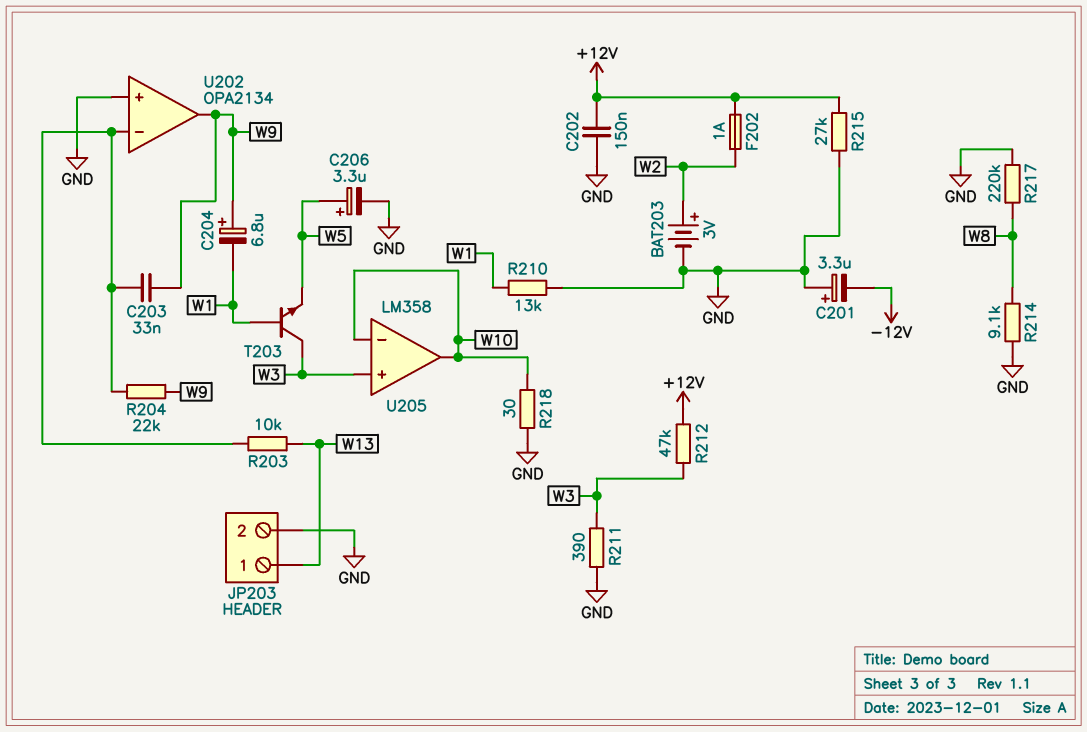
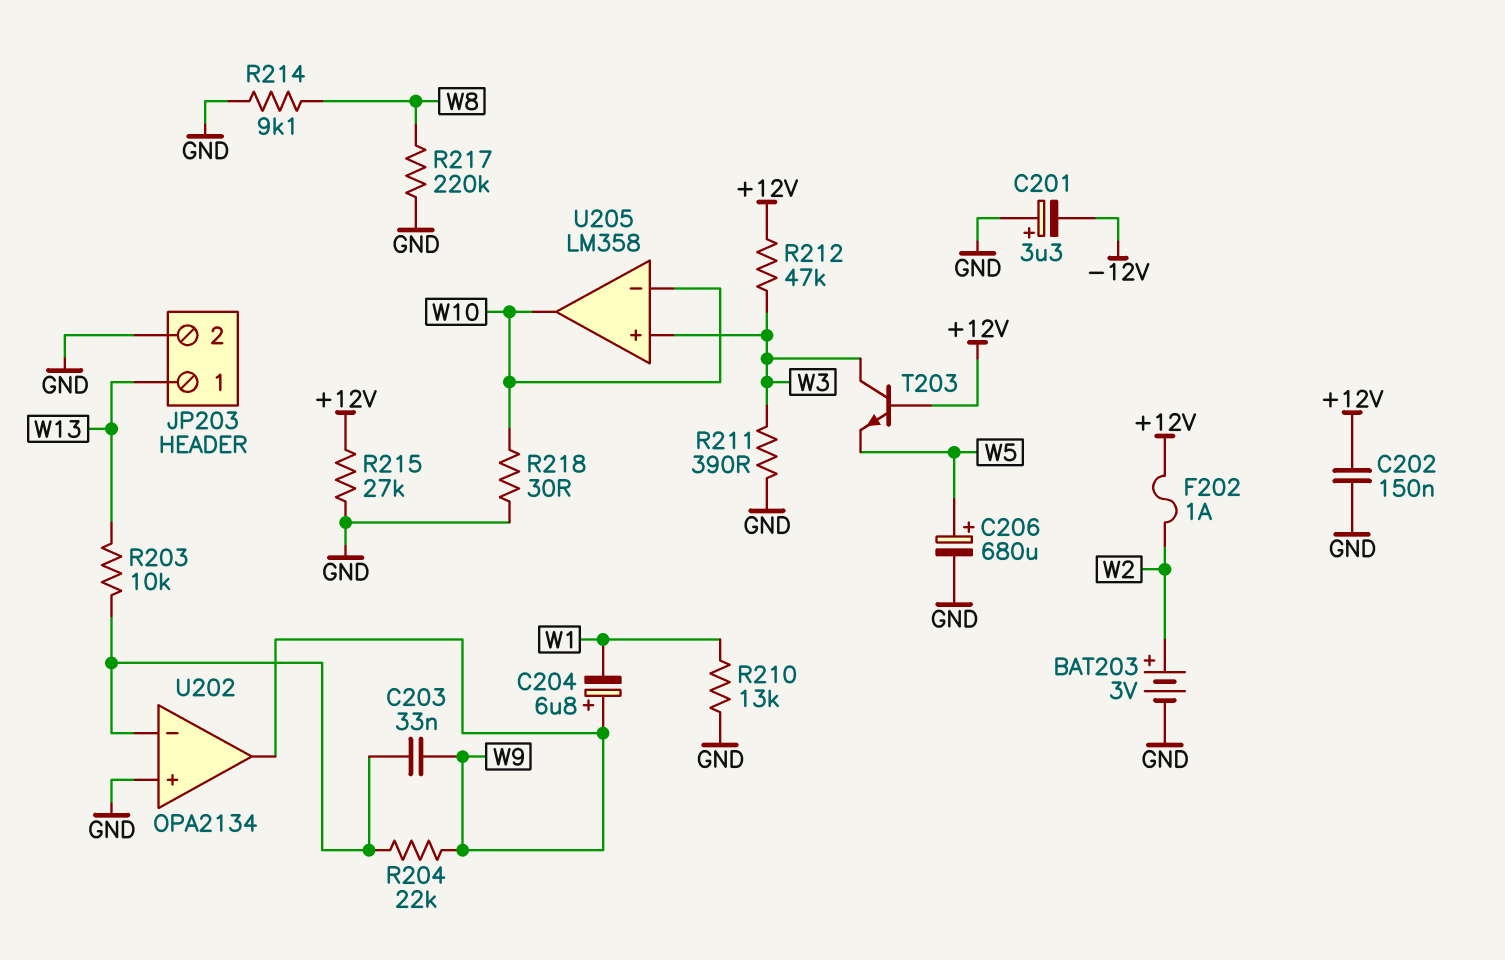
C206: 3.3uF (plus W5, minus GND) -> 680uF (plus W5, minus GND)
T203: NPN (B W1, C W3, E W5) -> NPN (B +12V, C W3, E W5)

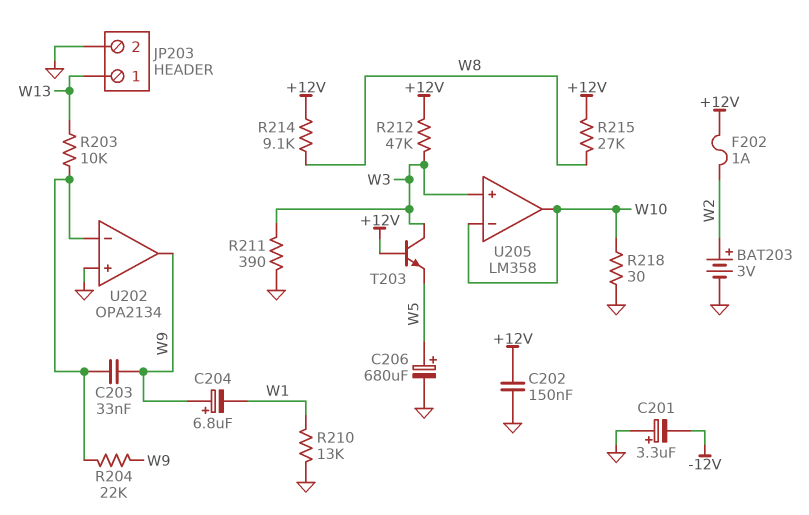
R214: 9.1k (GND, W8) -> 9.1k (+12V, W8)
R215: 27k (+12V, GND) -> 27k (+12V, W8)
R217: 220k (GND, W8) -> none

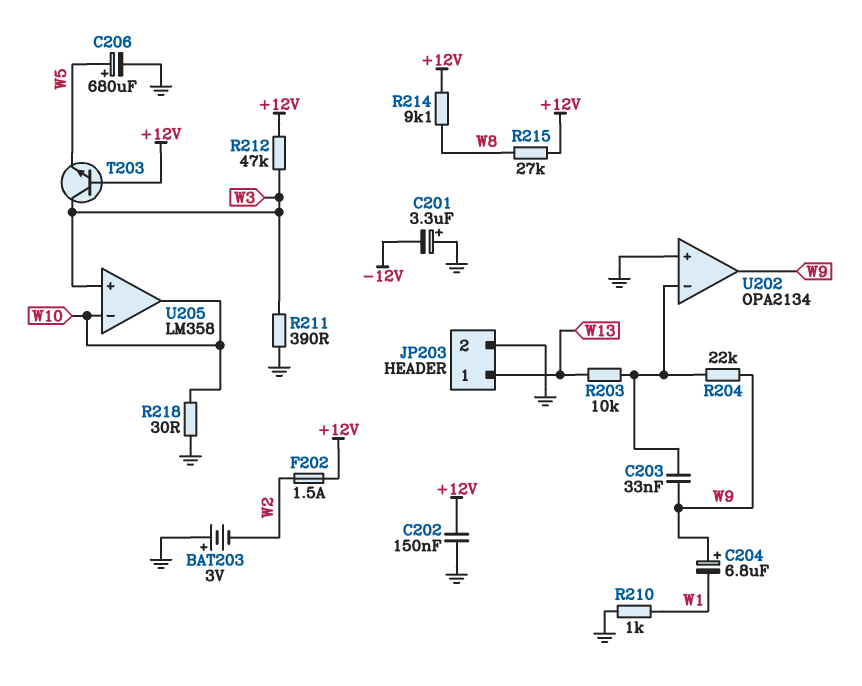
BAT203: 3V (plus W2, minus GND) -> 3V (plus GND, minus W2)
F202: 1A (+12V, W2) -> 1.5A (+12V, W2)
R210: 13k (GND, W1) -> 1k (GND, W1)

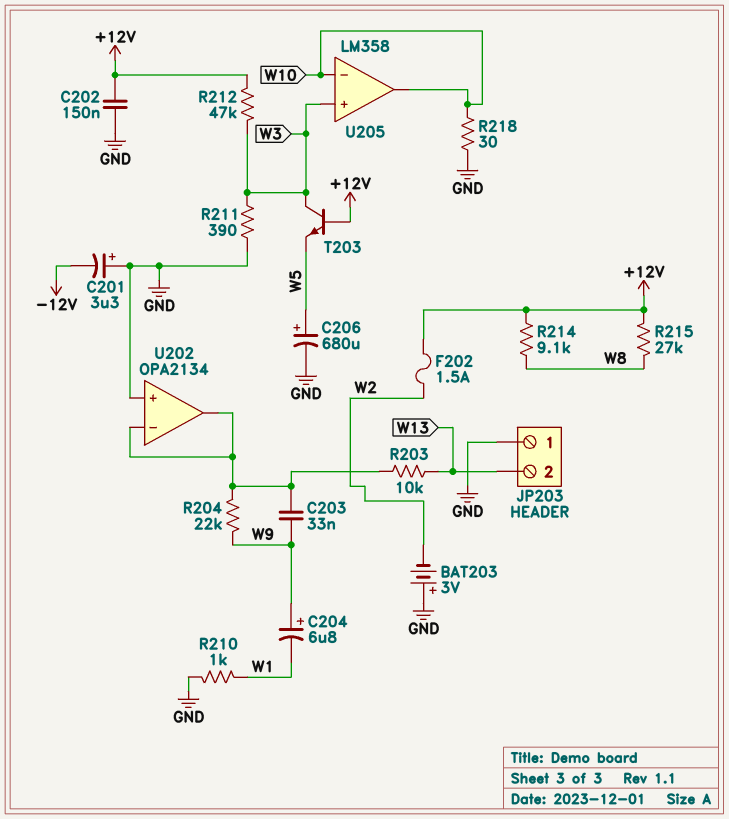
JP203 pin 1: W13 -> GND
JP203 pin 2: GND -> W13
U202 pin out: W9 -> U202/in-

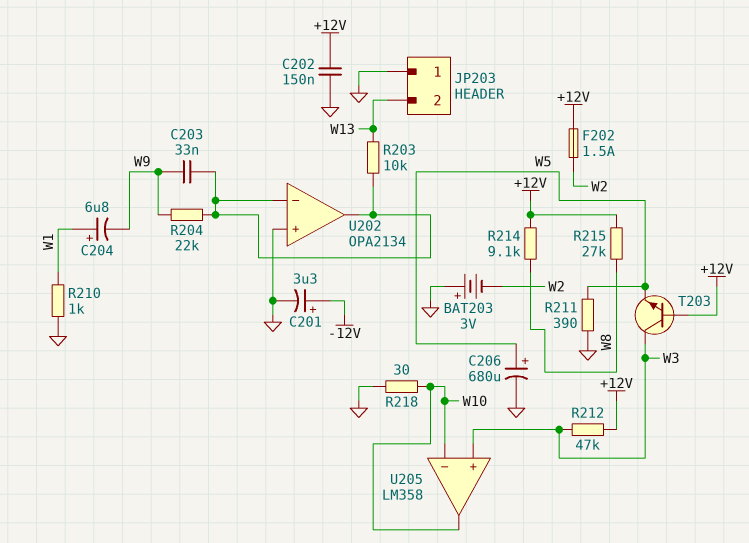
C201: 3.3uF (plus GND, minus -12V) -> 3.3uF (plus -12V, minus GND)
C204: 6.8uF (plus W9, minus W1) -> 6.8uF (plus W1, minus W9)
R211: 390 (GND, W3) -> 390 (GND, W5)

